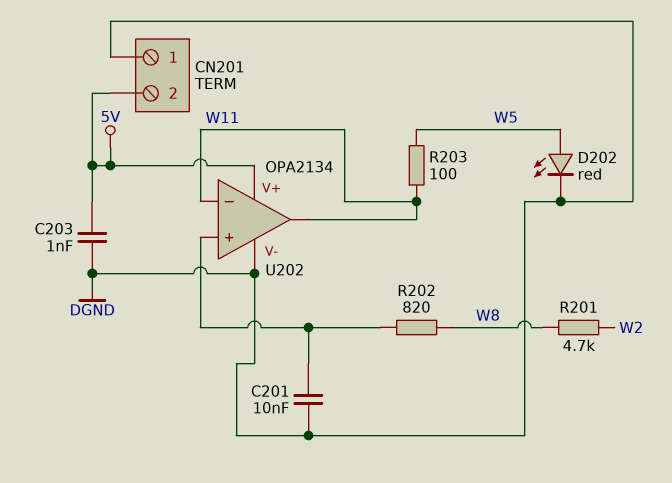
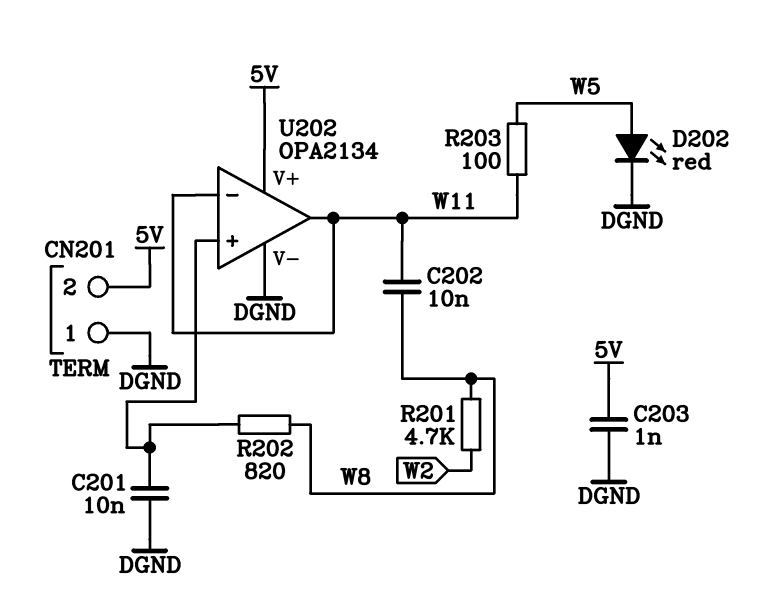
C202: none -> 10nF (W8, W11)

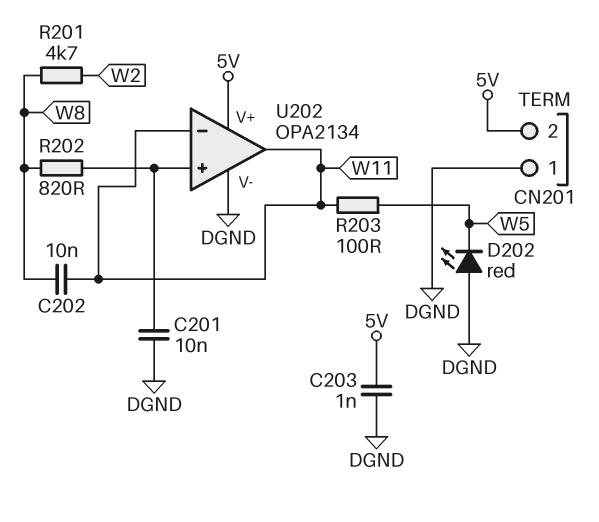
D202: LED red (A W5, K DGND) -> LED red (A DGND, K W5)

